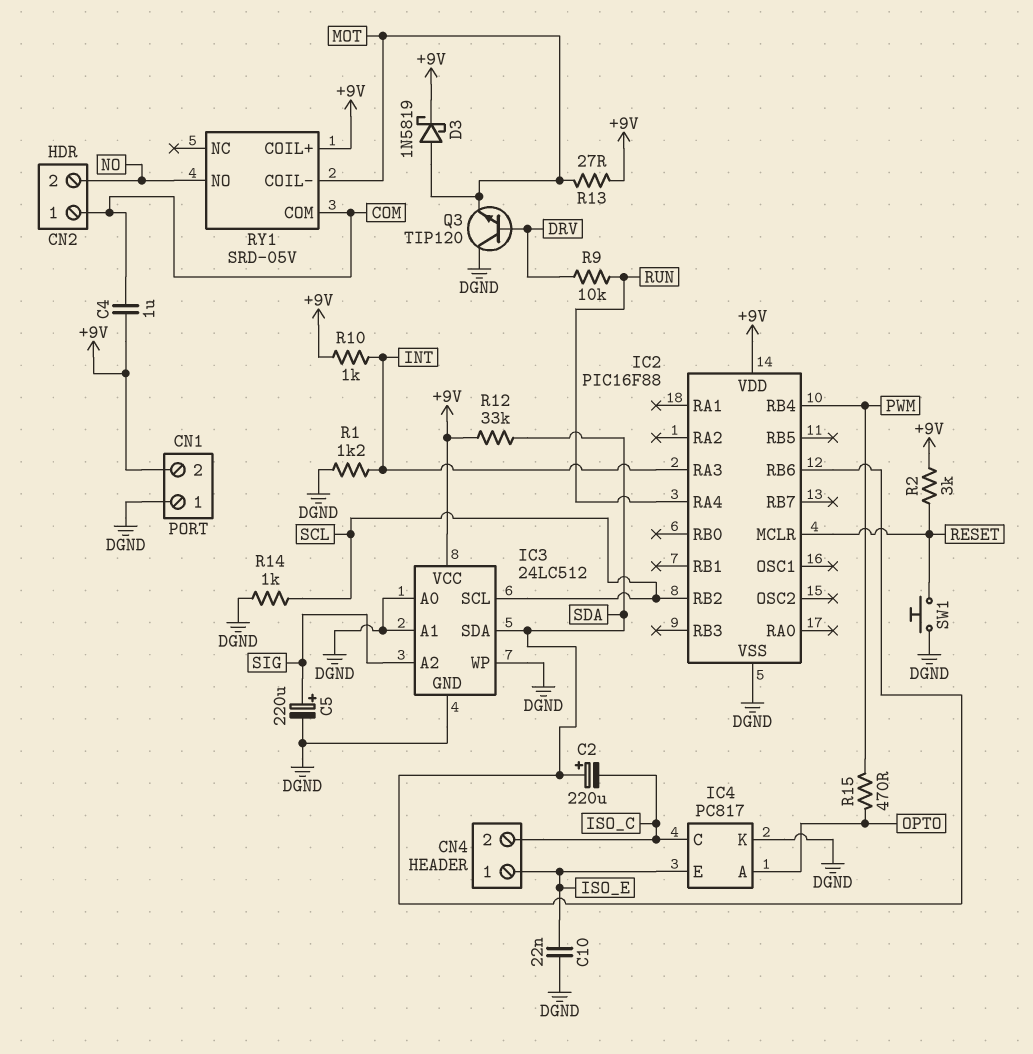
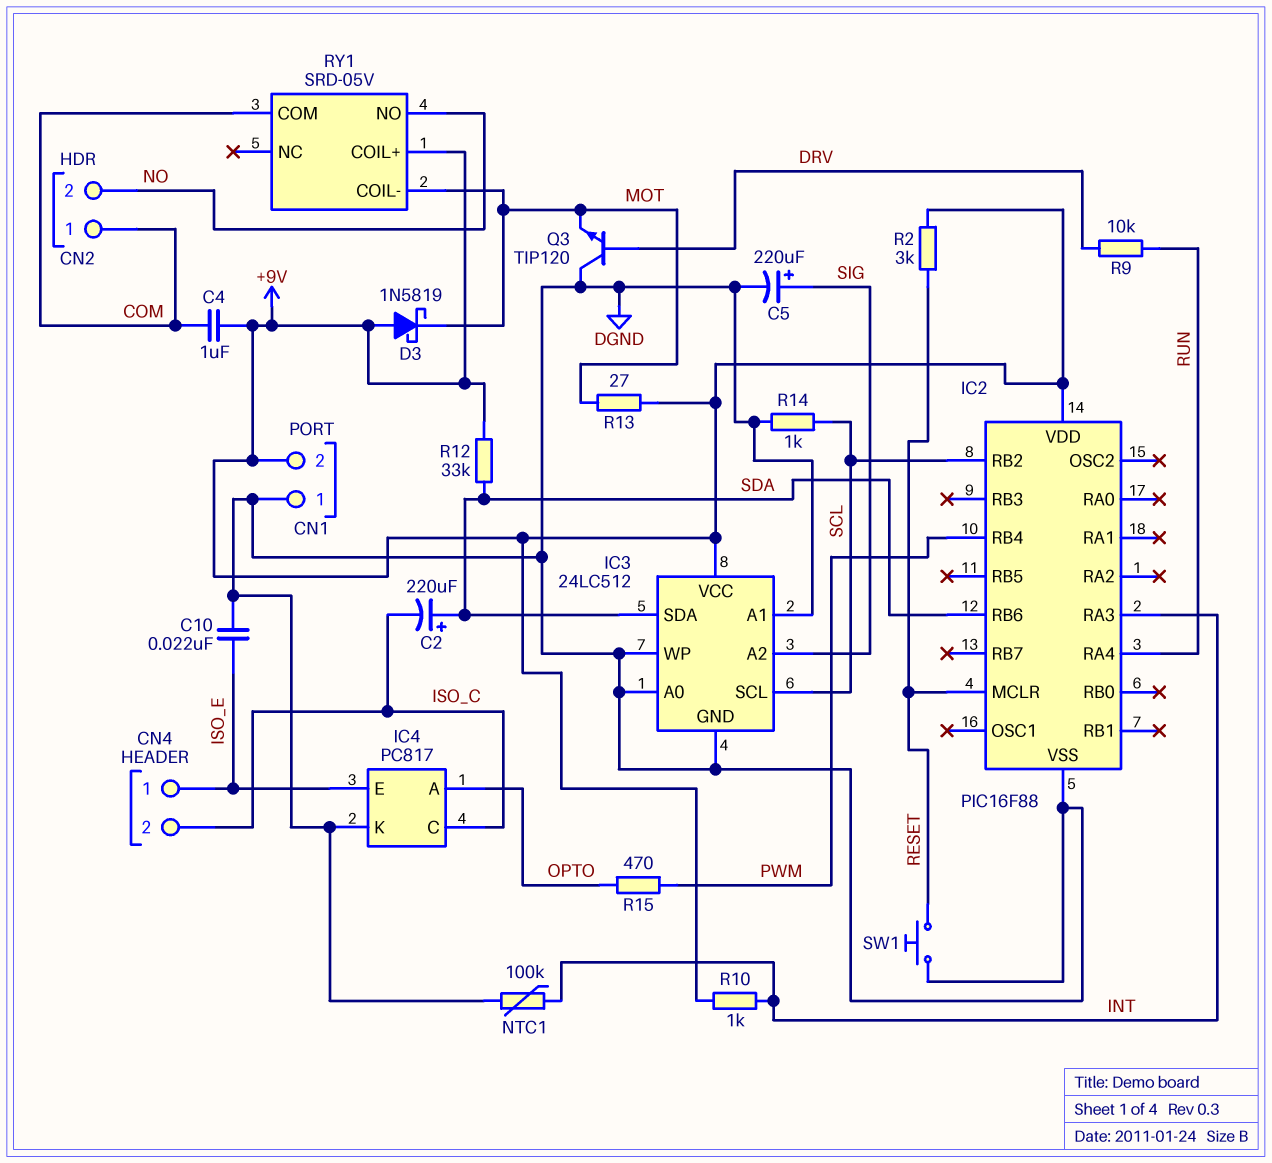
D3: schottky 1N5819 (A MOT, K +9V) -> schottky 1N5819 (A +9V, K MOT)
NTC1: none -> 100k (DGND, INT)
R1: 1.2k (DGND, INT) -> none

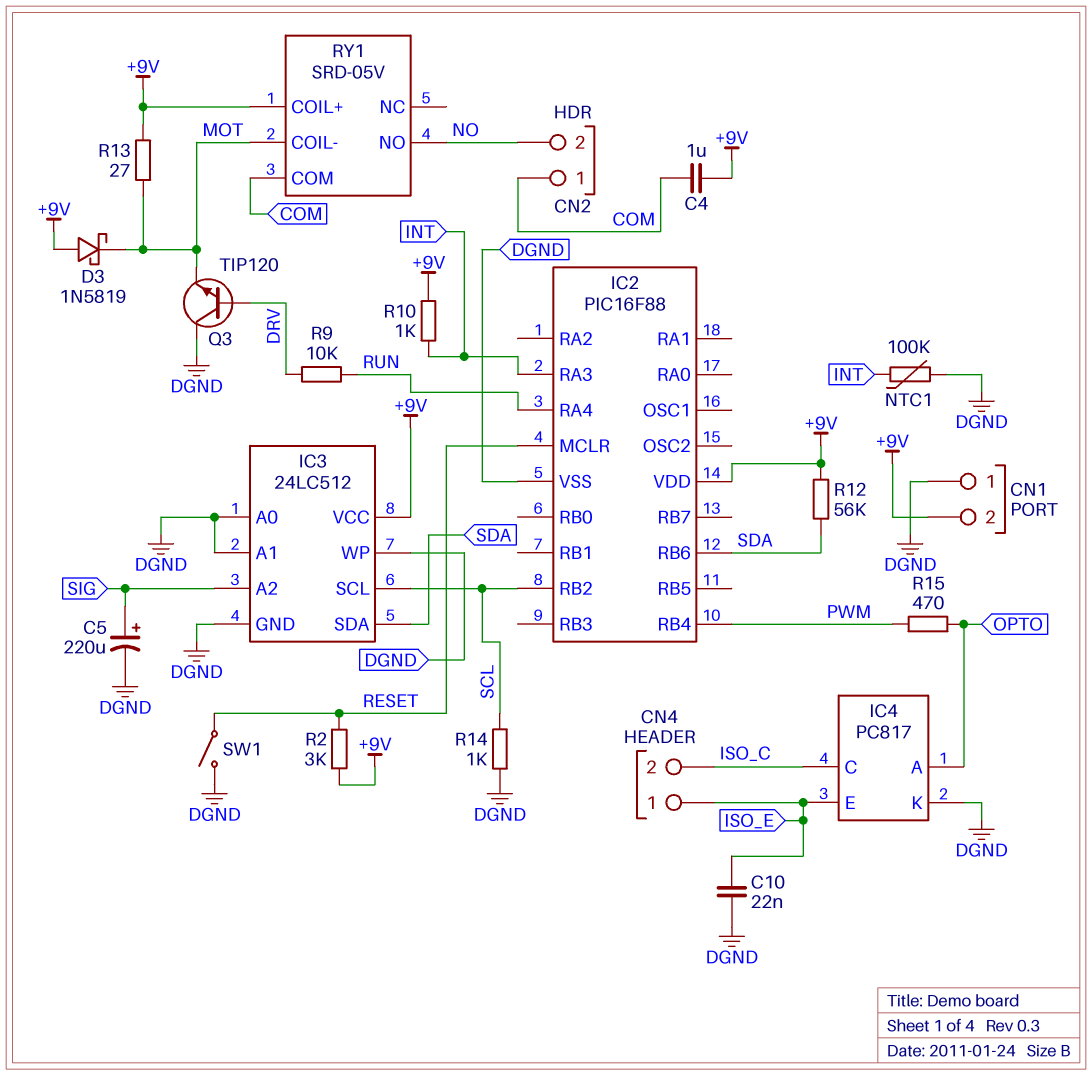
C2: 220uF (plus SDA, minus ISO_C) -> none
R12: 33k (+9V, SDA) -> 56k (+9V, SDA)
SW1: button (DGND, RESET) -> switch (DGND, RESET)

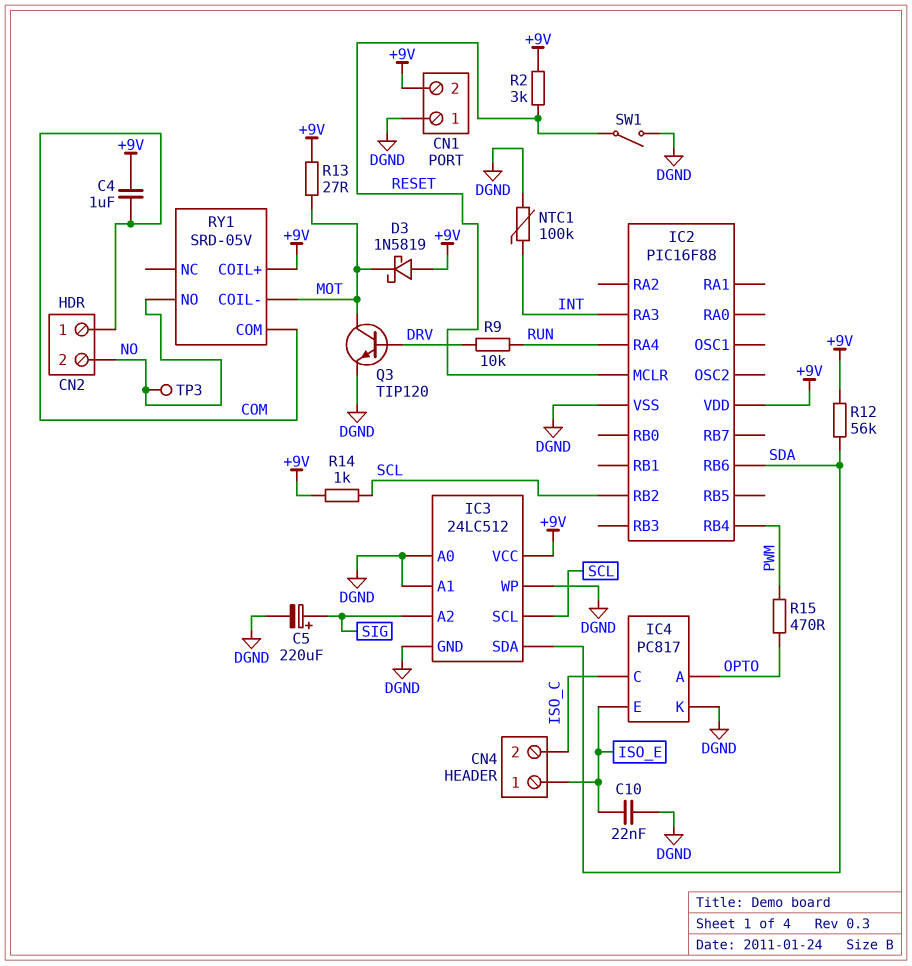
Q3: NPN TIP120 (B DRV, C DGND, E MOT) -> NPN TIP120 (B DRV, C MOT, E DGND)
R10: 1k (+9V, INT) -> none
R14: 1k (DGND, SCL) -> 1k (+9V, SCL)
TP3: none -> test point (NO)

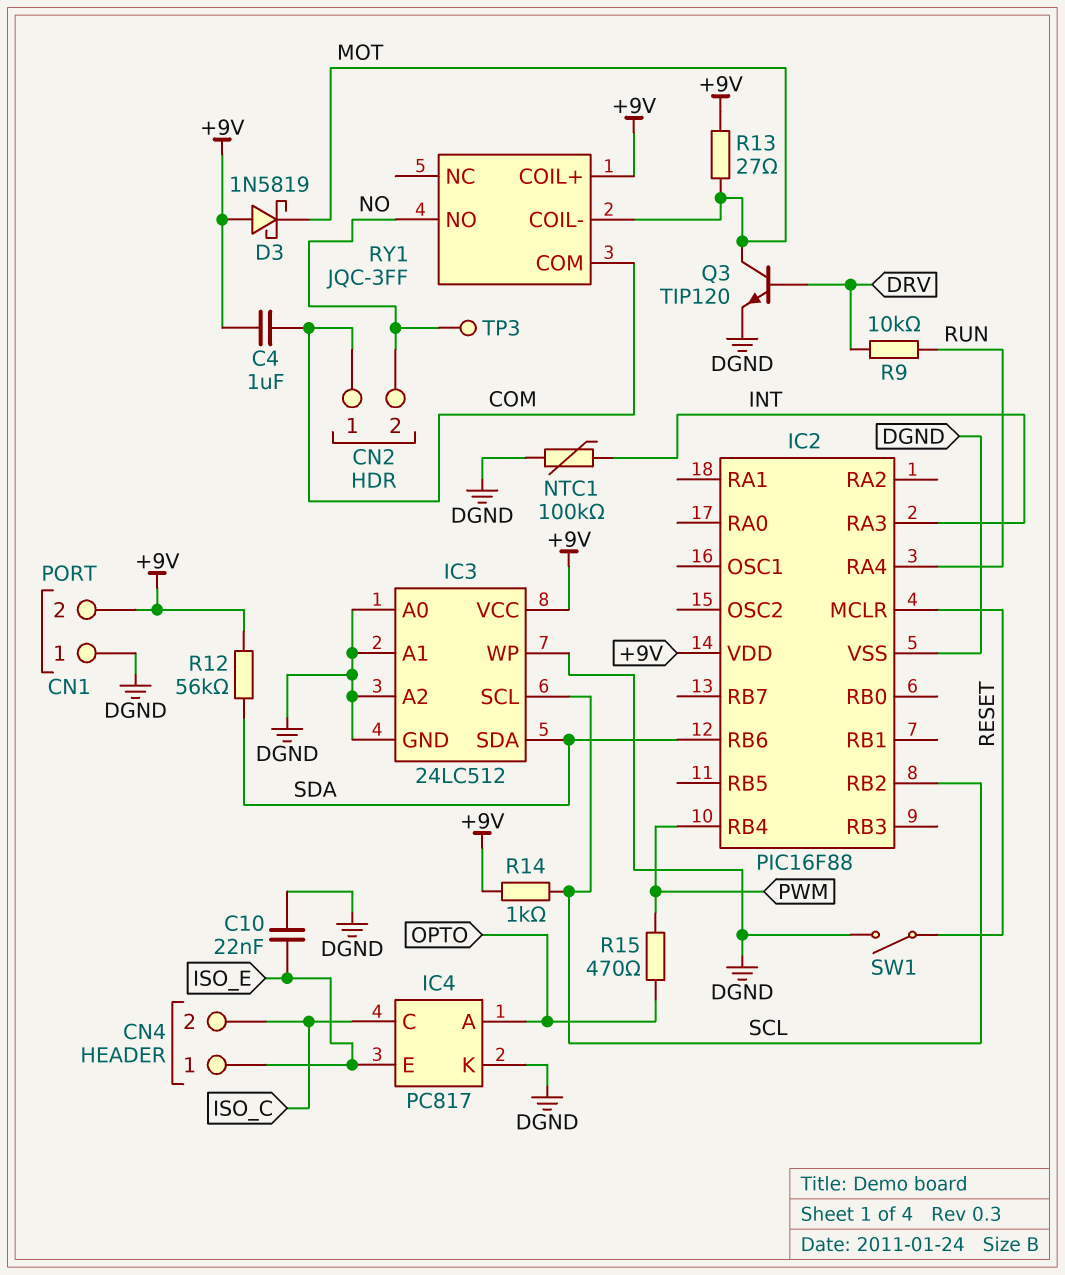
C5: 220uF (plus SIG, minus DGND) -> none
IC3 pin A2: SIG -> DGND
R2: 3k (+9V, RESET) -> none
RY1: SRD-05V -> JQC-3FF

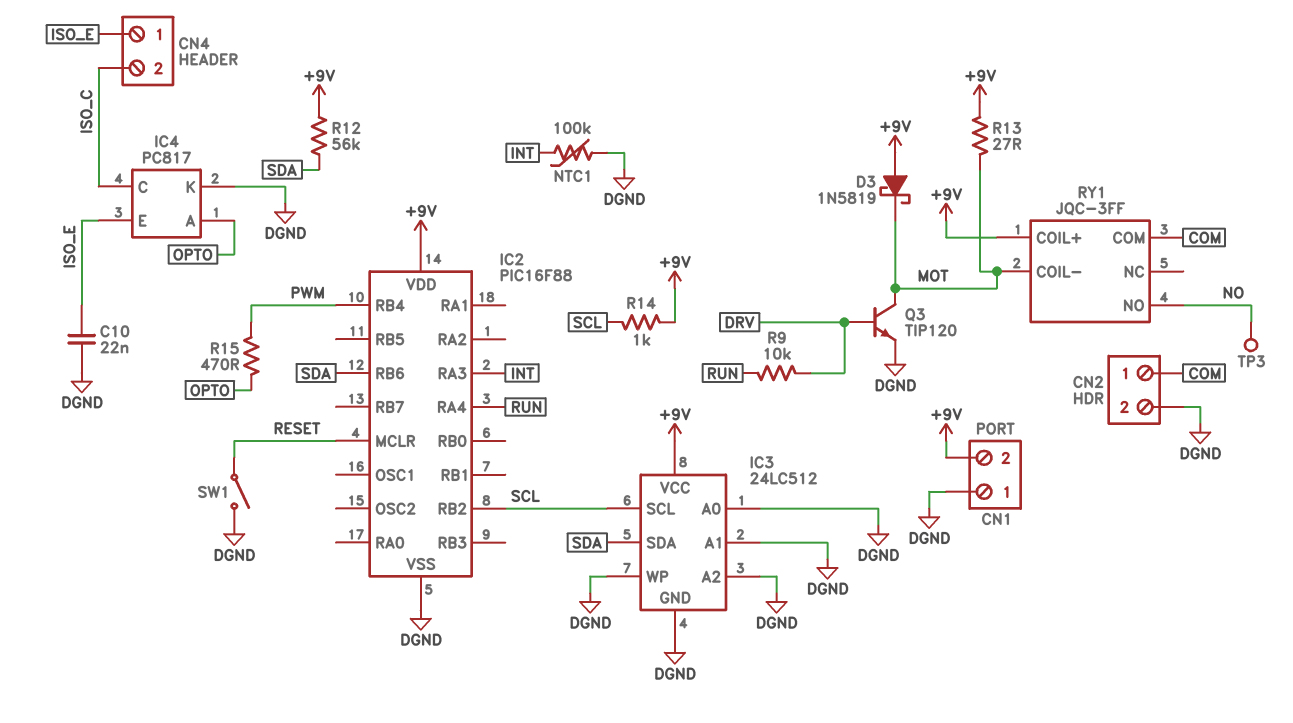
C4: 1uF (+9V, COM) -> none
CN2 pin 2: NO -> DGND

